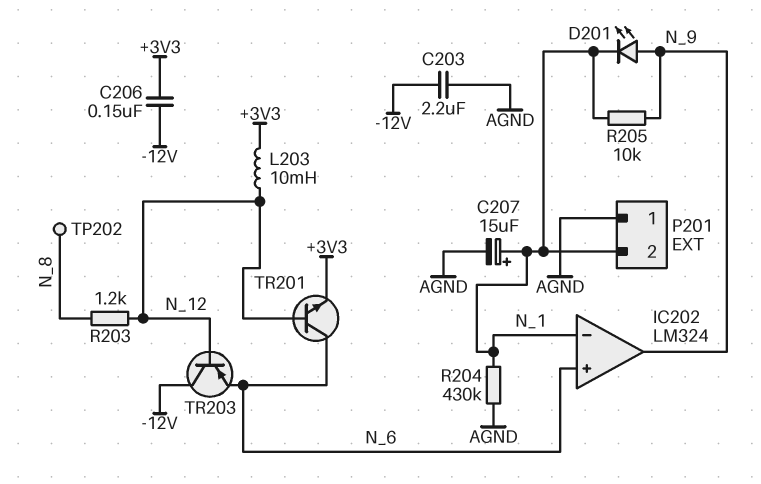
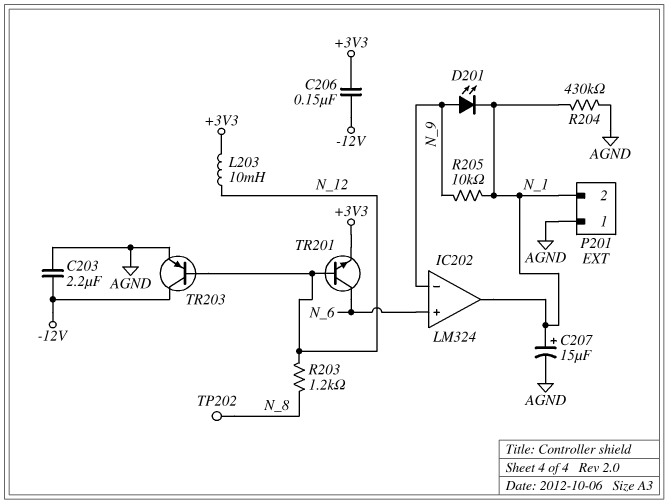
IC202 pin in-: N_1 -> N_9
IC202 pin out: N_9 -> N_1
TR203: PNP (B N_12, C -12V, E N_6) -> PNP (B N_12, C -12V, E AGND)

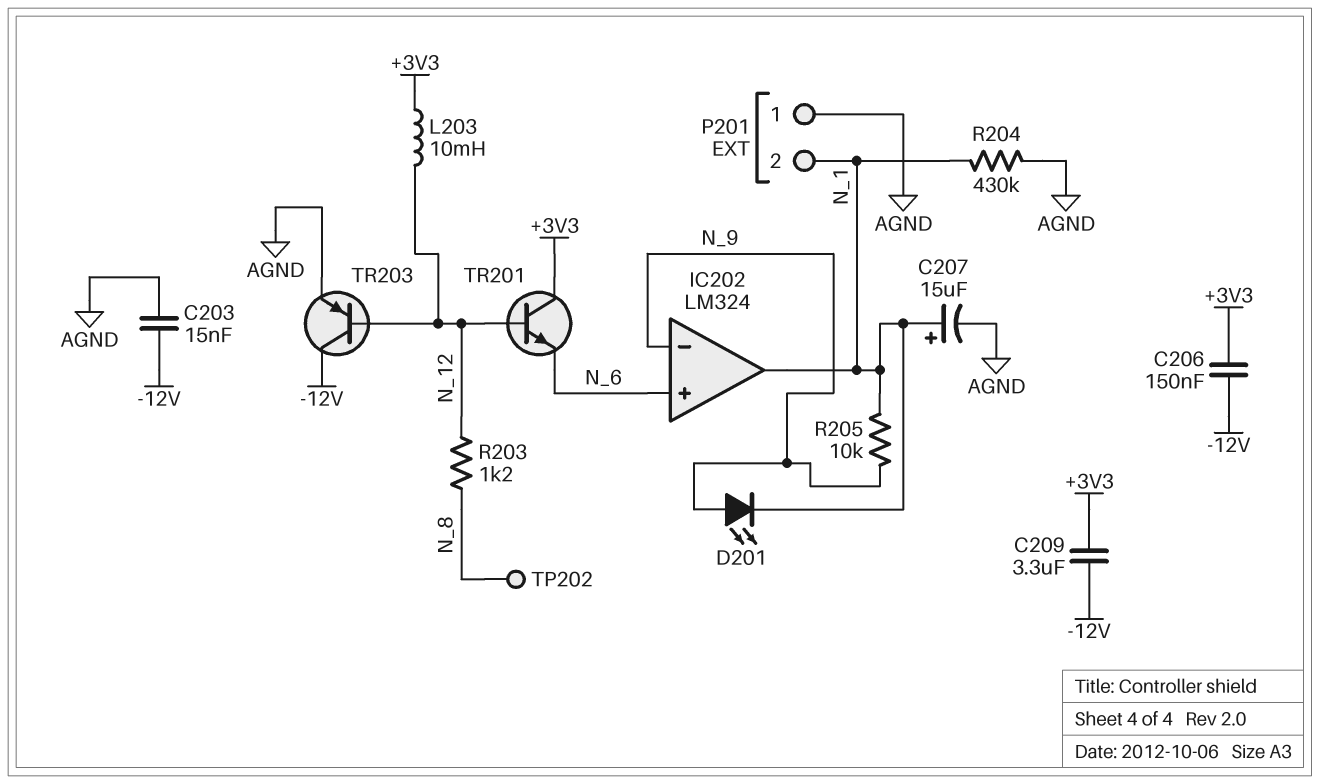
C203: 2.2uF (-12V, AGND) -> 15nF (-12V, AGND)
C209: none -> 3.3uF (+3V3, -12V)
TR201: NPN (B N_12, C N_6, E +3V3) -> NPN (B N_12, C +3V3, E N_6)

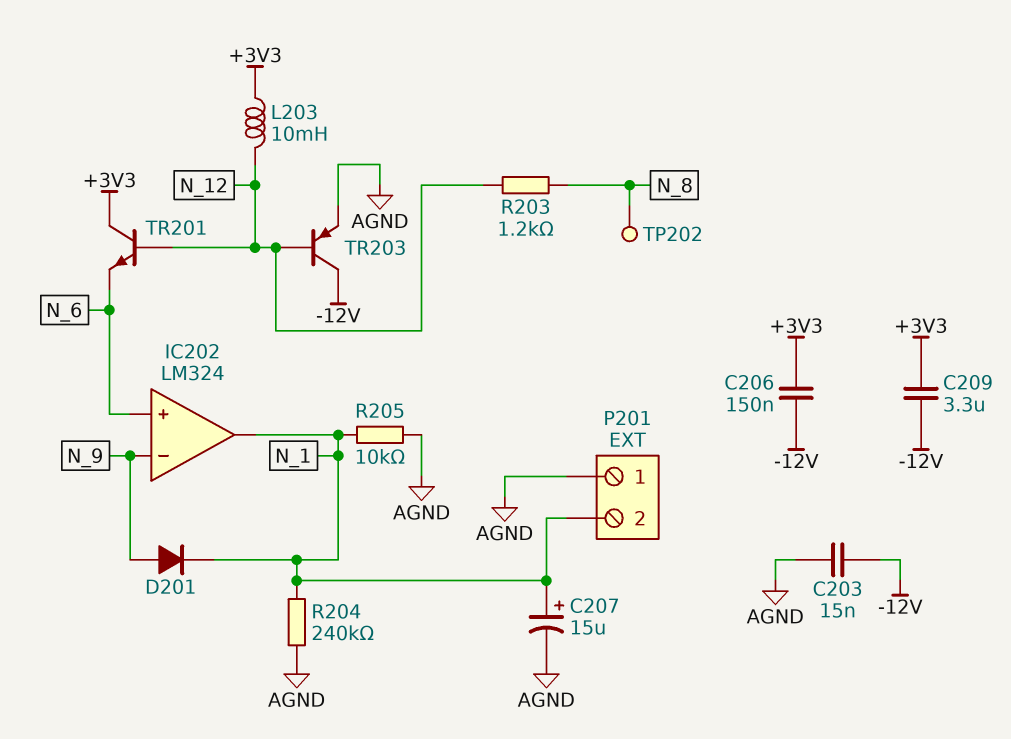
D201: LED (A N_9, K N_1) -> diode (A N_9, K N_1)
R204: 430k (AGND, N_1) -> 240k (AGND, N_1)
R205: 10k (N_1, N_9) -> 10k (AGND, N_1)

